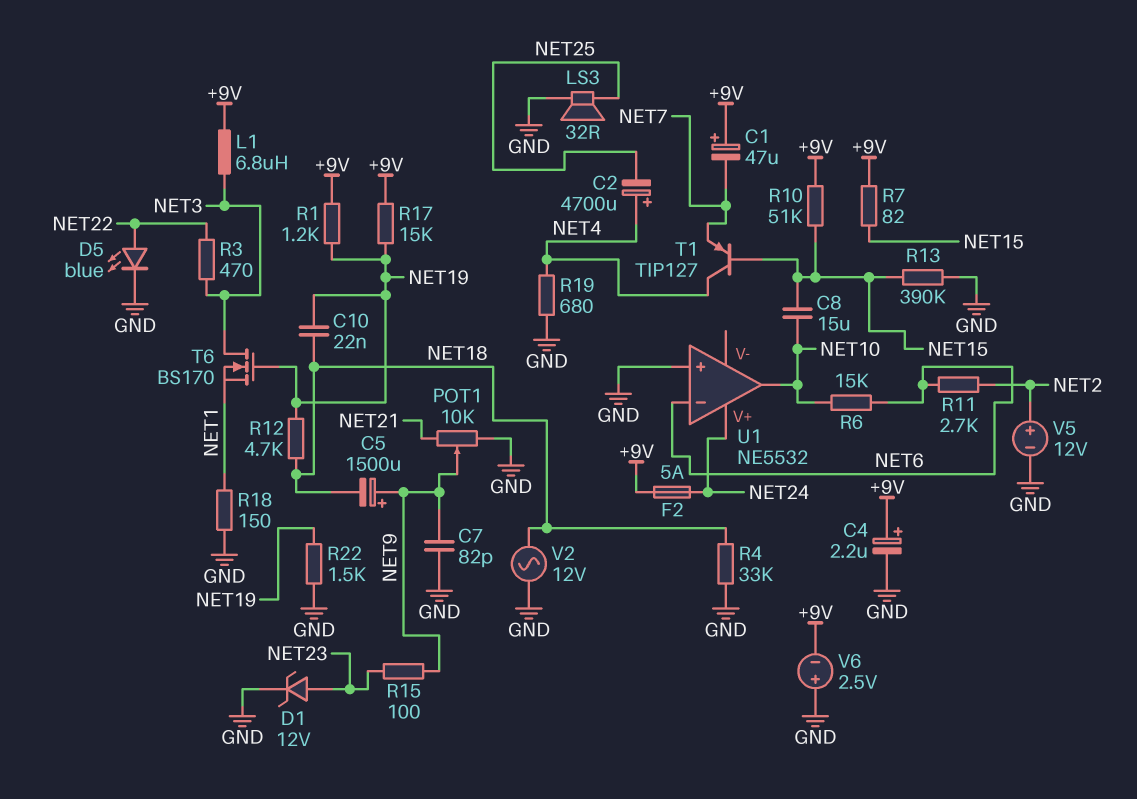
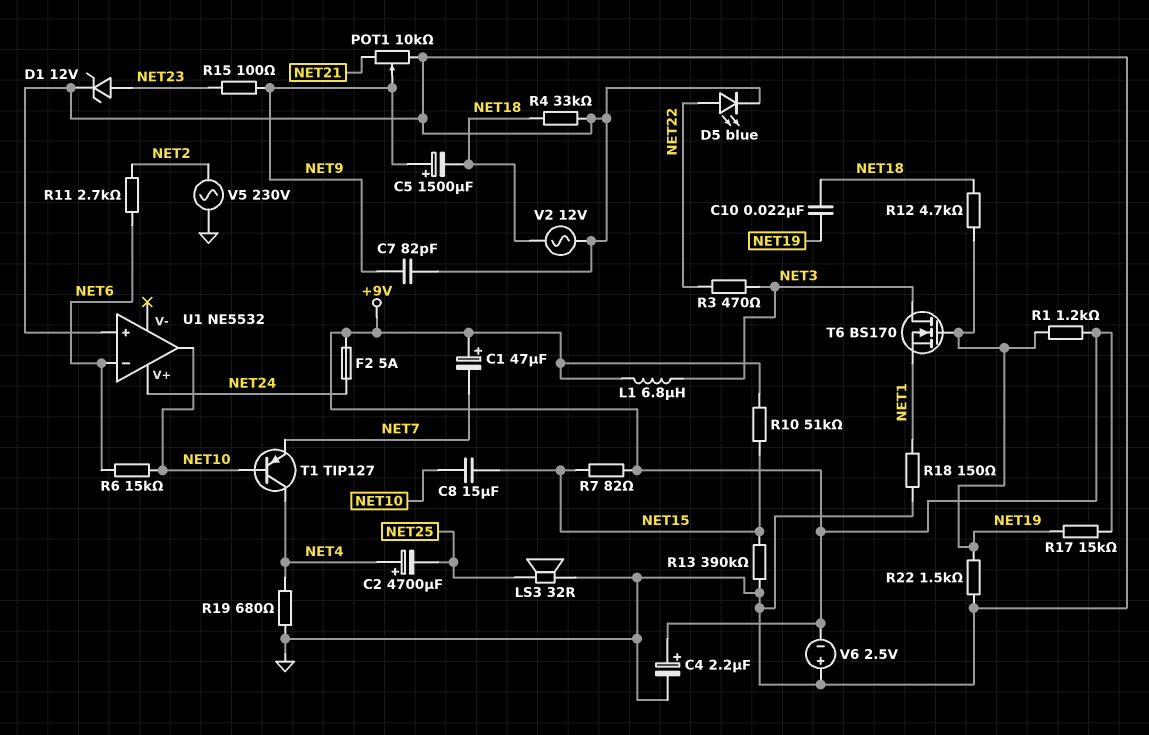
T1: PNP TIP127 (B NET15, C NET4, E NET7) -> PNP TIP127 (B NET10, C NET4, E NET7)
V5: 12V (plus NET2, minus GND) -> AC 230V (GND, NET2)

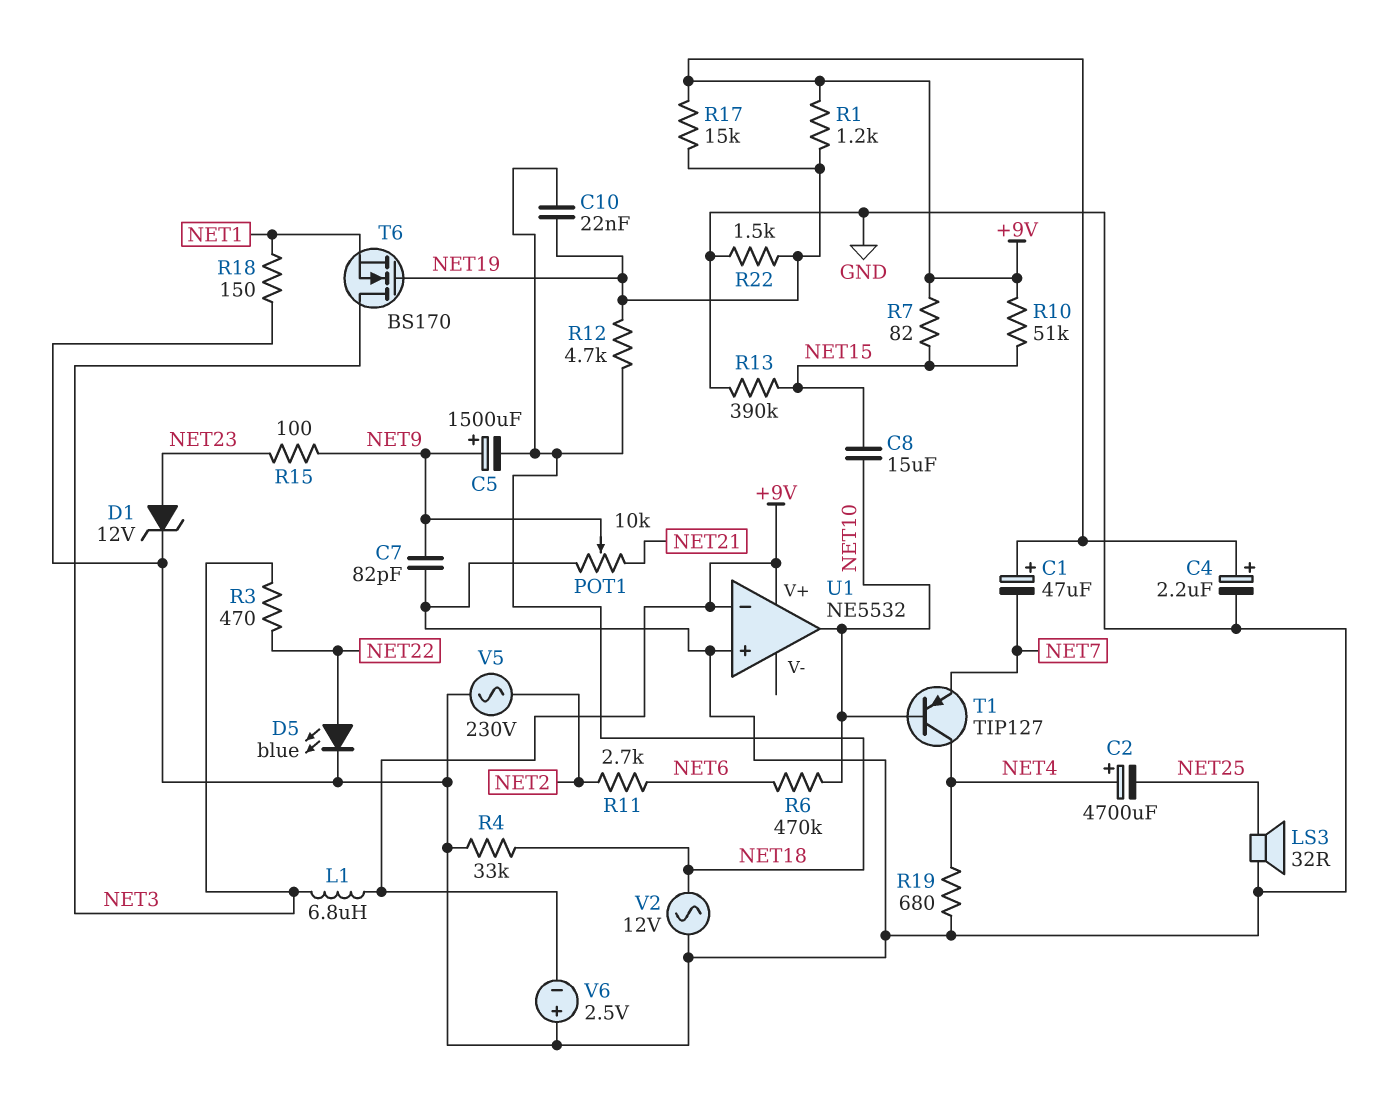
F2: 5A (+9V, NET24) -> none
R6: 15k (NET6, NET10) -> 470k (NET6, NET10)
U1 pin V+: NET24 -> +9V
U1 pin in-: NET6 -> +9V

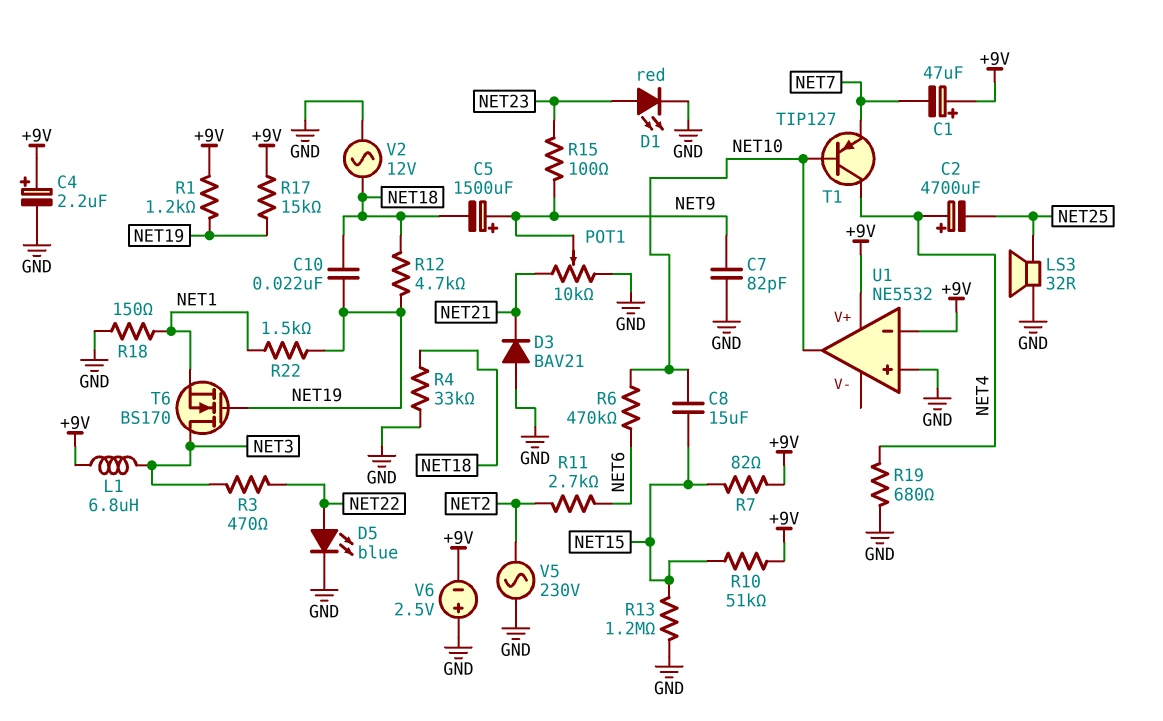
D1: zener 12V (A NET23, K GND) -> LED red (A NET23, K GND)
D3: none -> diode BAV21 (A GND, K NET21)
R13: 390k (GND, NET15) -> 1.2M (GND, NET15)
R22: 1.5k (GND, NET19) -> 1.5k (NET1, NET19)

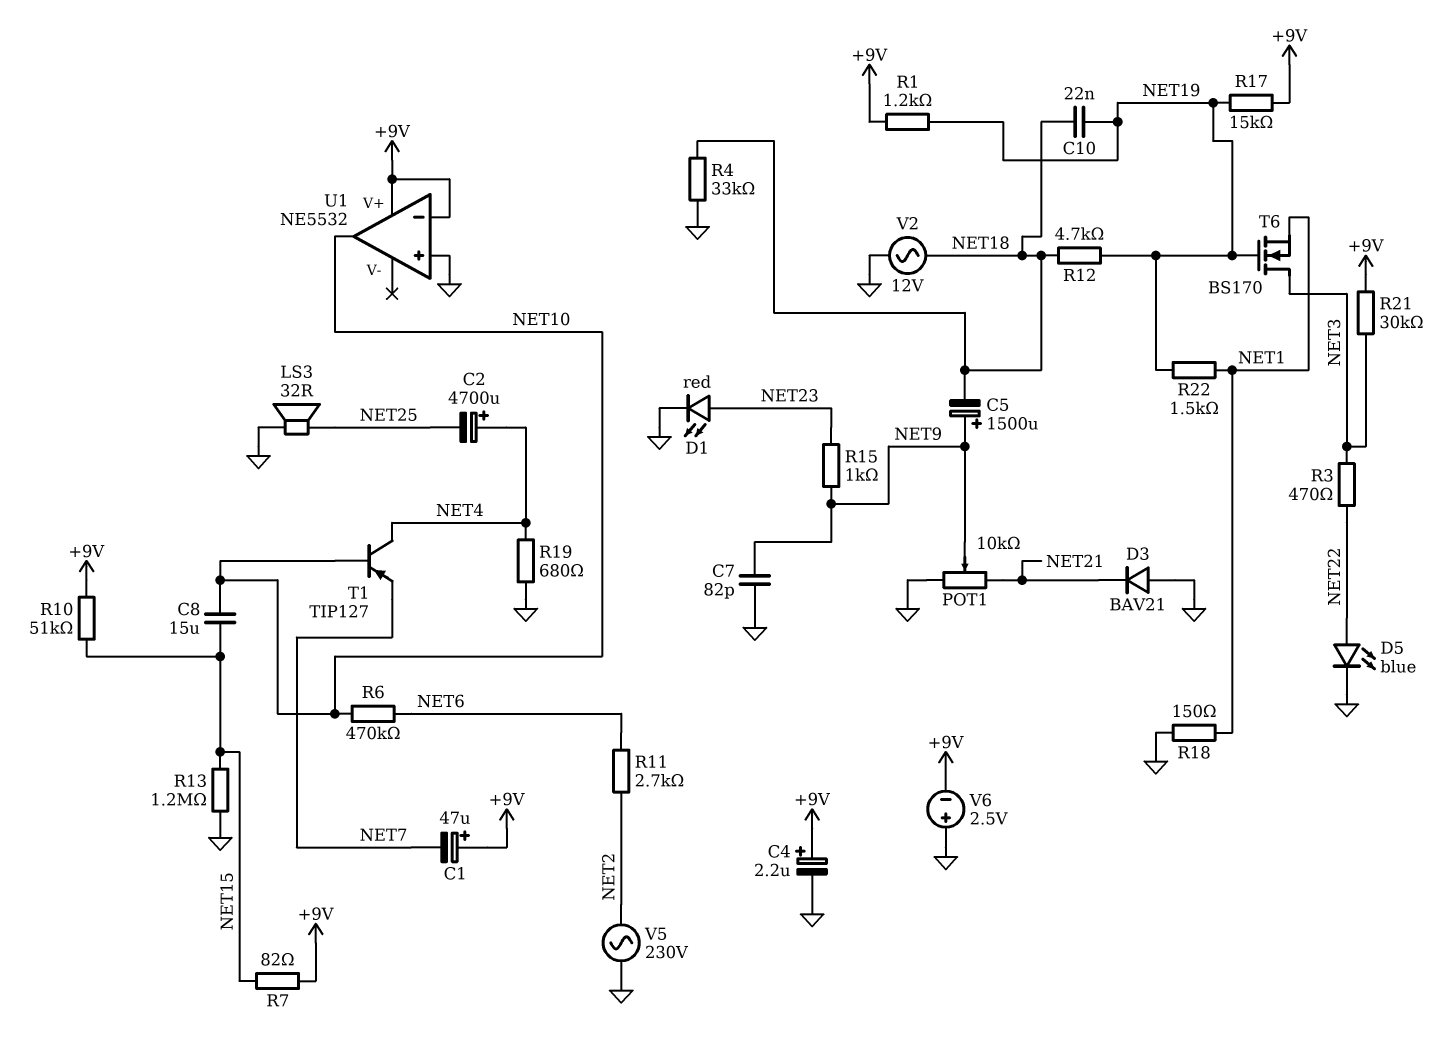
L1: 6.8uH (+9V, NET3) -> none
R15: 100 (NET9, NET23) -> 1k (NET9, NET23)
R21: none -> 30k (+9V, NET3)

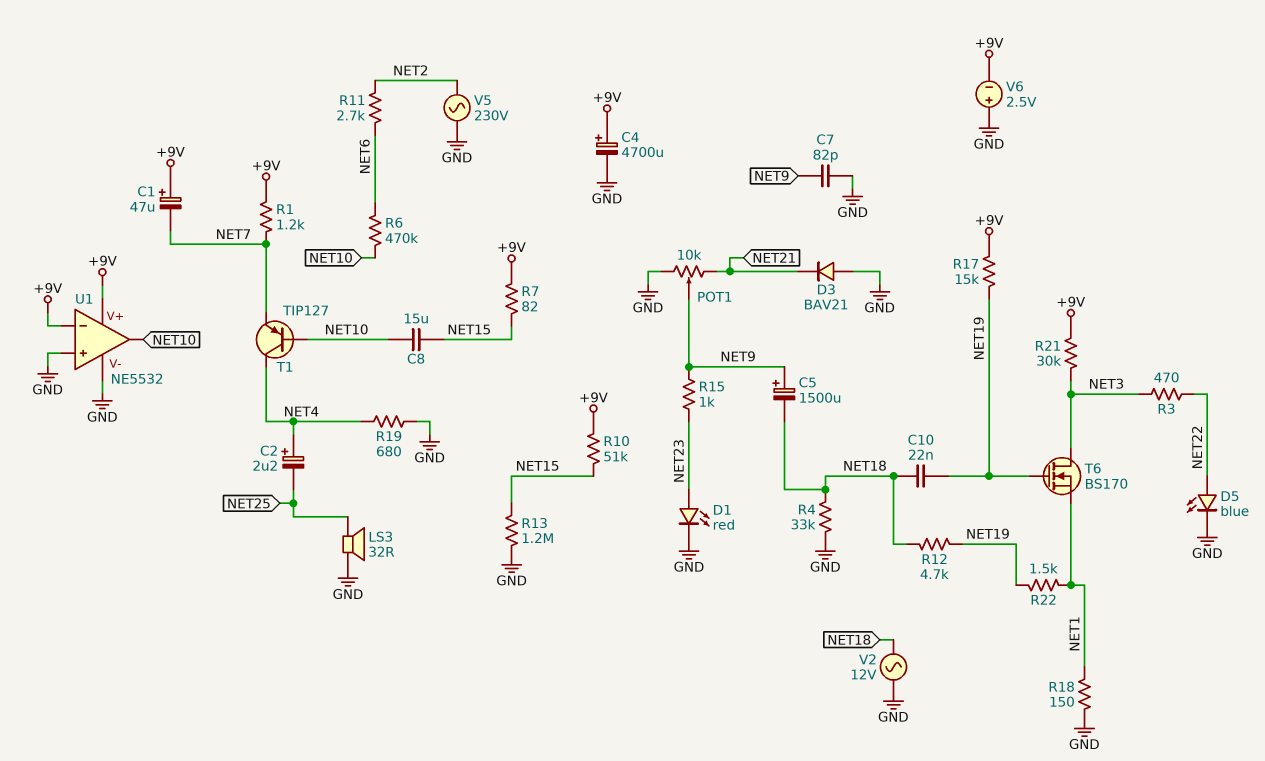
C2: 4700uF (plus NET4, minus NET25) -> 2.2uF (plus NET4, minus NET25)
C4: 2.2uF (plus +9V, minus GND) -> 4700uF (plus +9V, minus GND)
R1: 1.2k (+9V, NET19) -> 1.2k (+9V, NET7)
U1 pin V-: none -> GND

